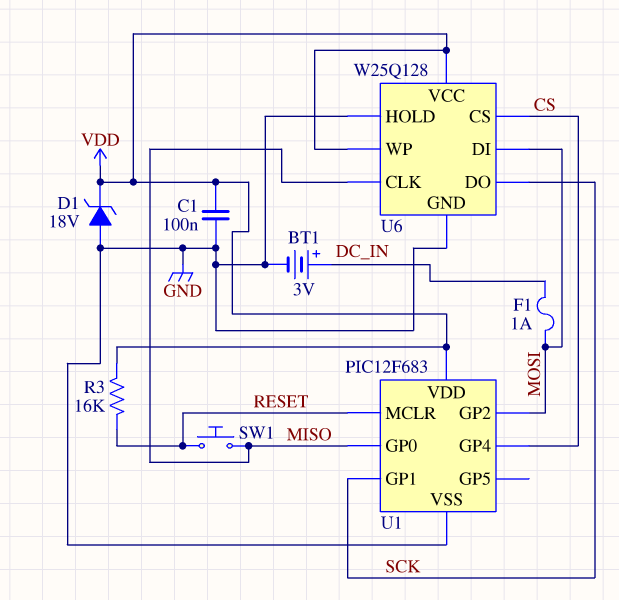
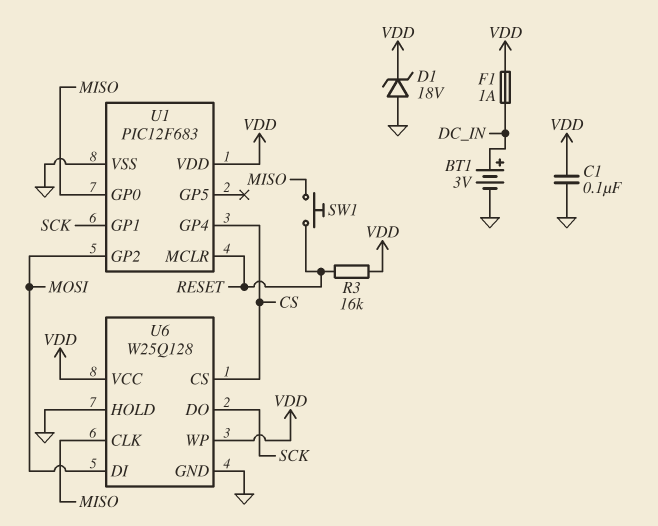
F1: 1A (DC_IN, MOSI) -> 1A (DC_IN, VDD)

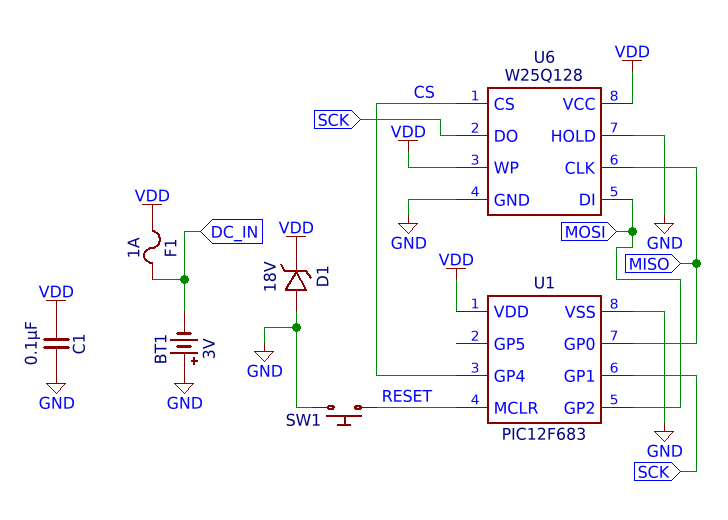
BT1: 3V (plus DC_IN, minus GND) -> 3V (plus GND, minus DC_IN)
R3: 16k (RESET, VDD) -> none
SW1: button (MISO, RESET) -> button (GND, RESET)

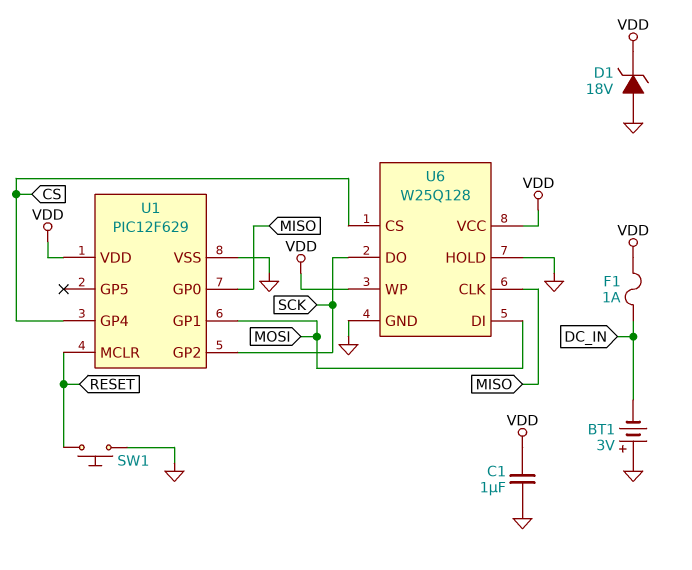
C1: 100nF (GND, VDD) -> 1uF (GND, VDD)
U1: PIC12F683 -> PIC12F629
U1 pin GP1: SCK -> MOSI
U1 pin GP2: MOSI -> SCK

